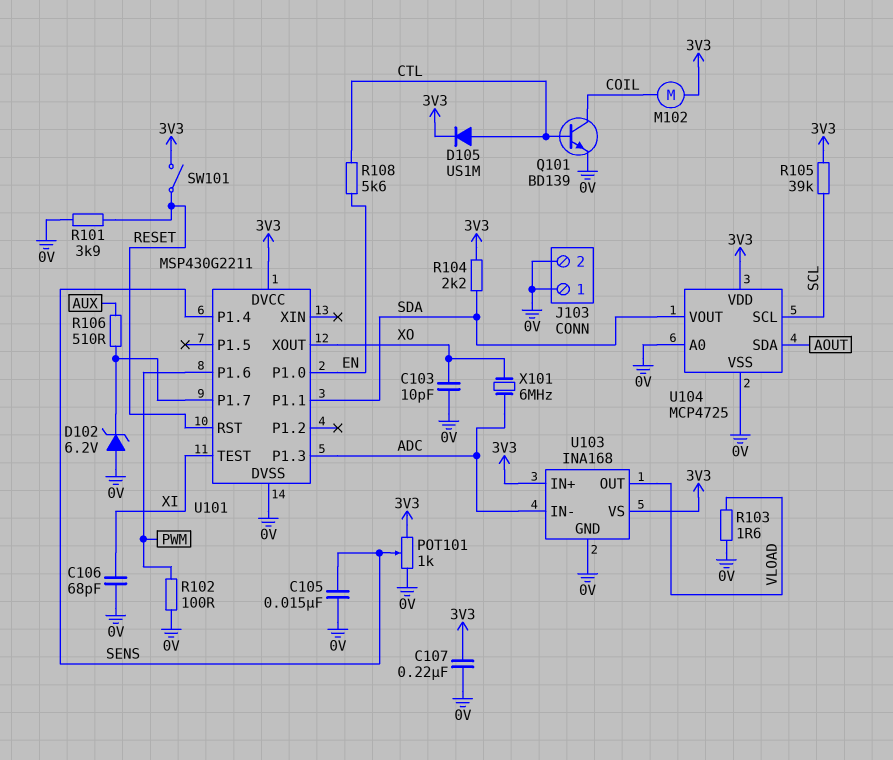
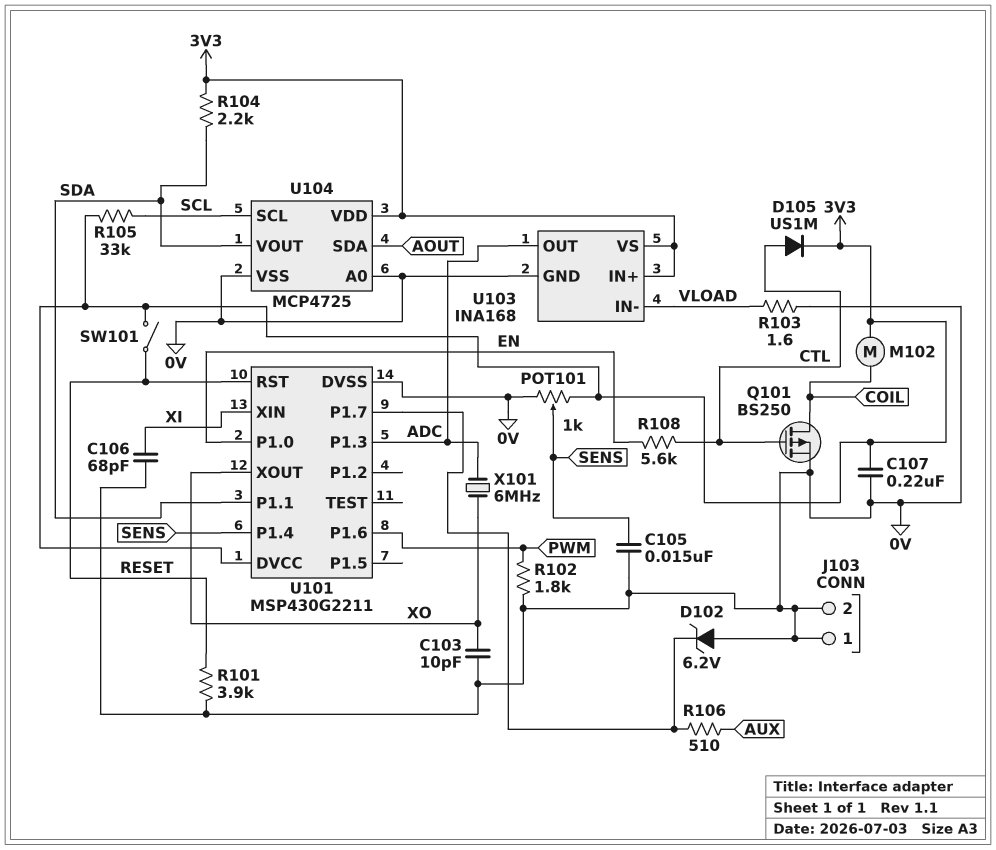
Q101: NPN BD139 (B CTL, C COIL, E 0V) -> PMOS BS250 (G CTL, D COIL, S 0V)
R102: 100 (0V, PWM) -> 1.8k (0V, PWM)
R105: 39k (3V3, SCL) -> 33k (3V3, SCL)
U101 pin TEST: XI -> none
U101 pin XIN: none -> XI
U103 pin IN-: ADC -> VLOAD
U103 pin OUT: VLOAD -> ADC

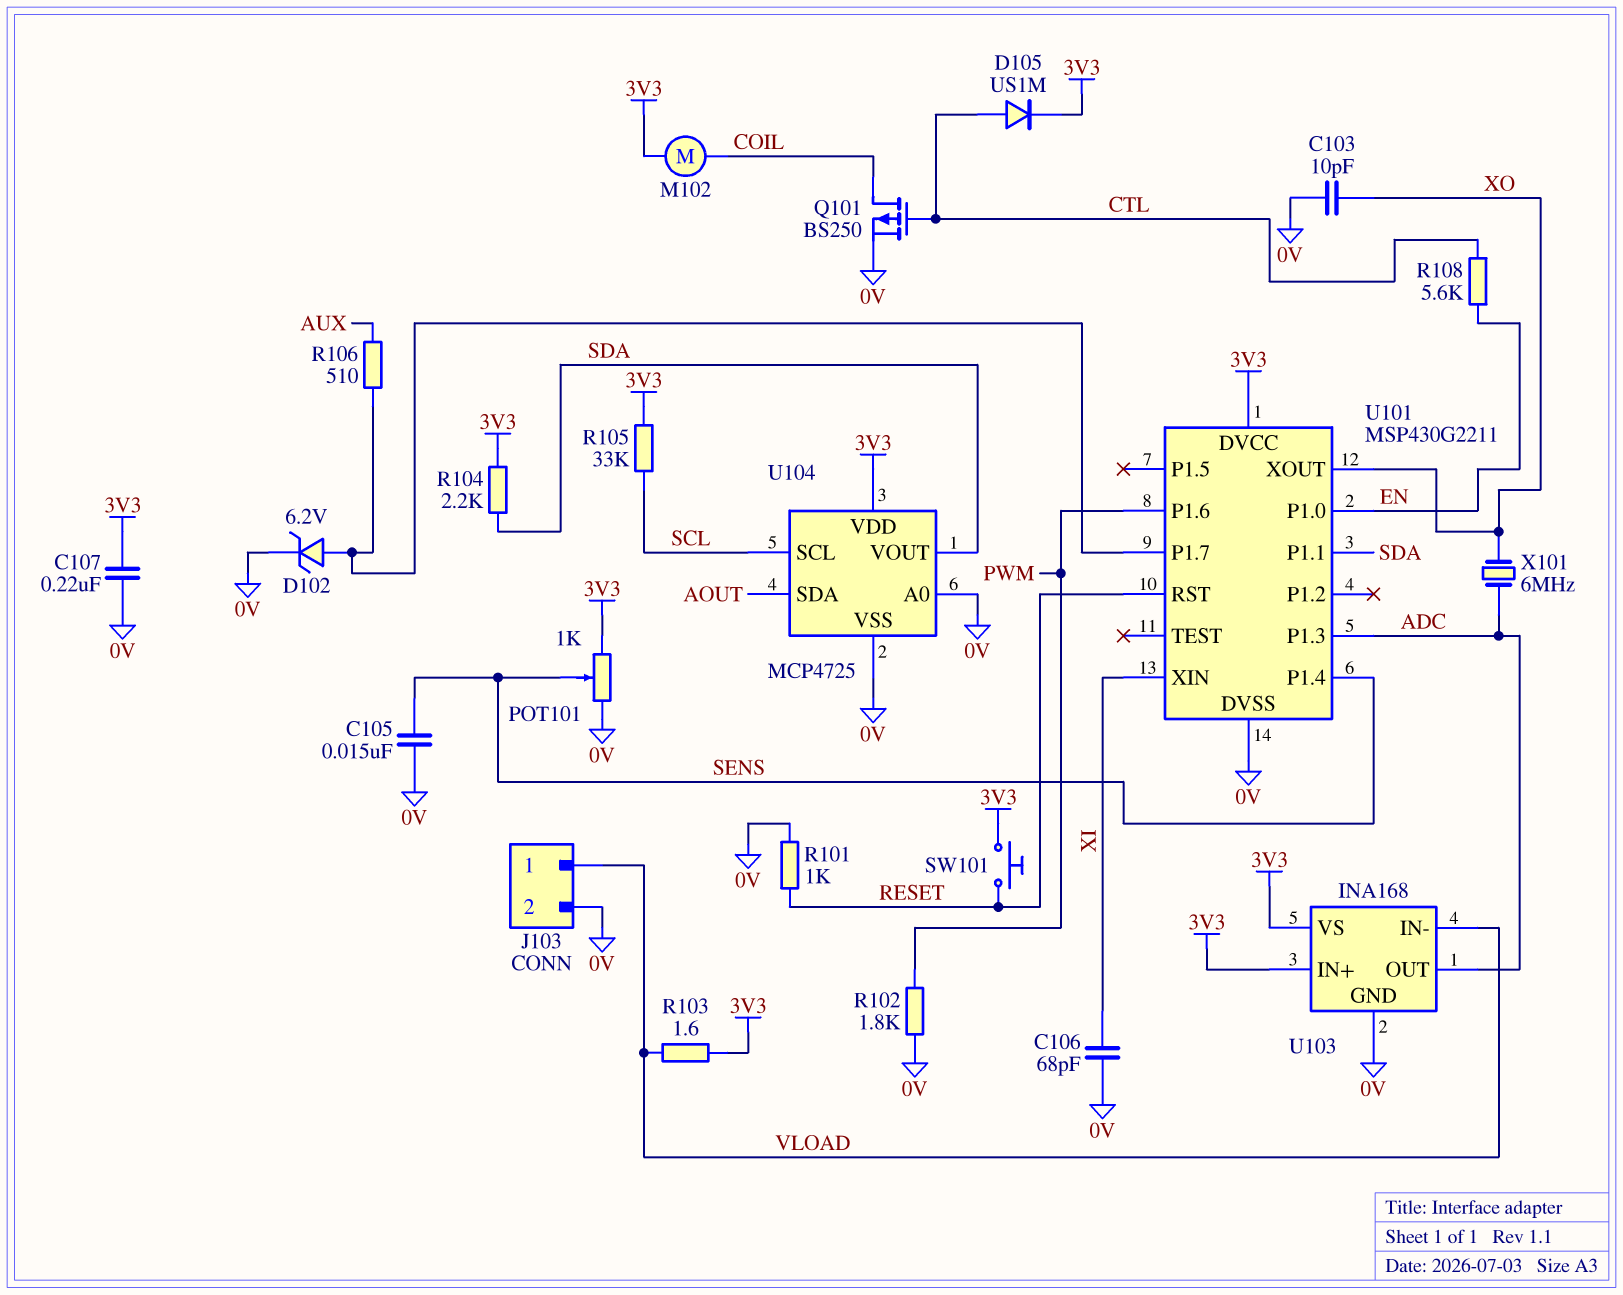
D102: zener 6.2V (A 0V, K U101/P1.7) -> zener 6.2V (A U101/P1.7, K 0V)
J103 pin 1: 0V -> VLOAD
R101: 3.9k (0V, RESET) -> 1k (0V, RESET)
R103: 1.6 (0V, VLOAD) -> 1.6 (3V3, VLOAD)
SW101: switch (3V3, RESET) -> button (3V3, RESET)

